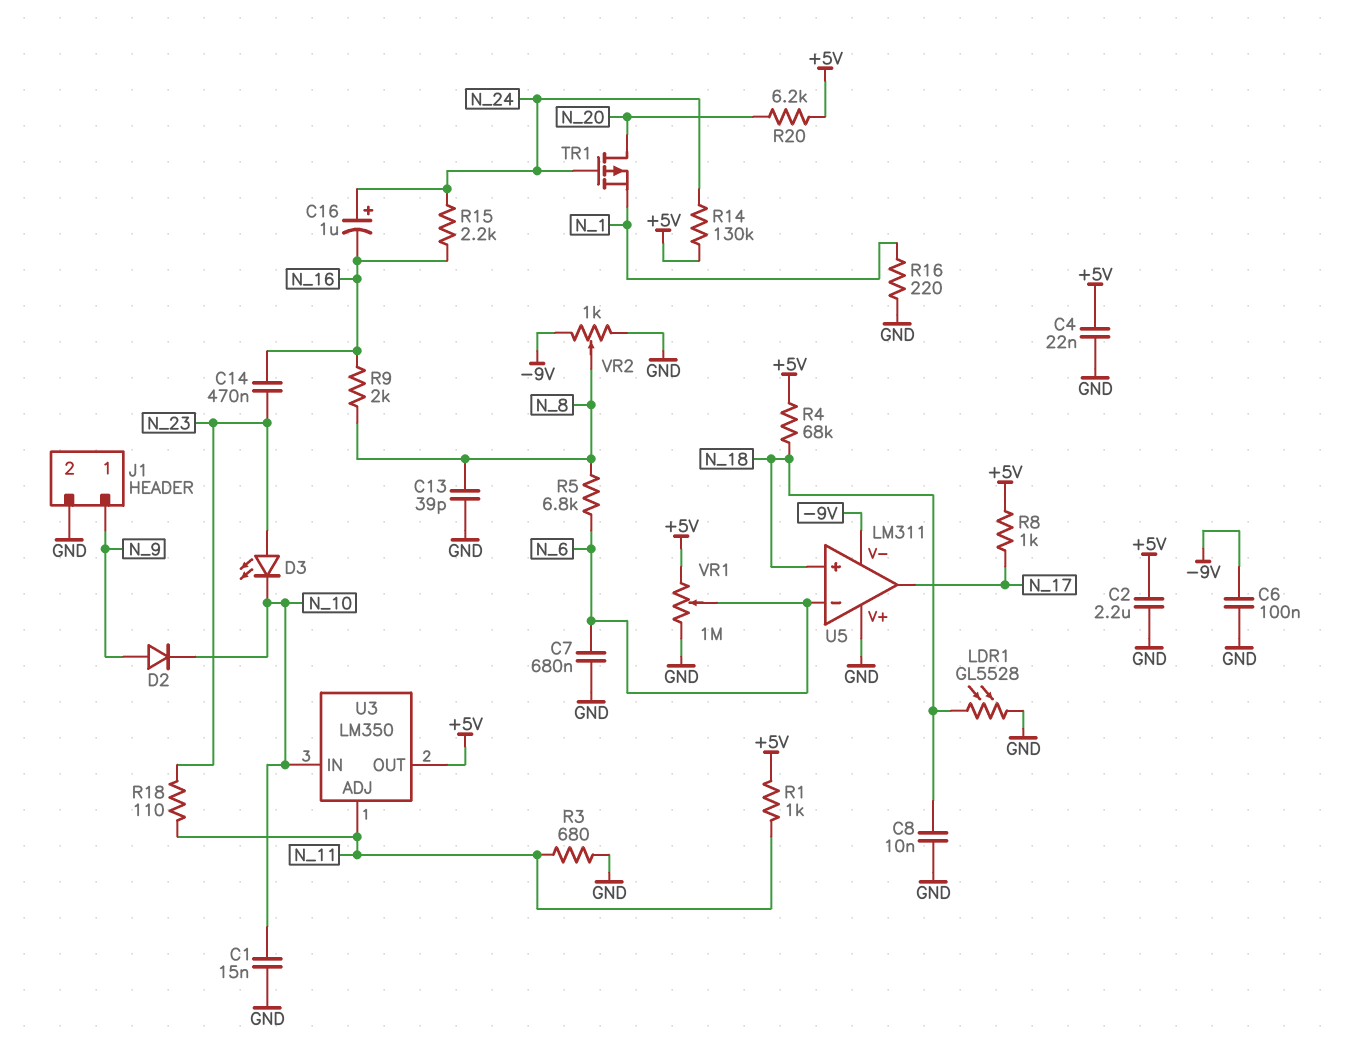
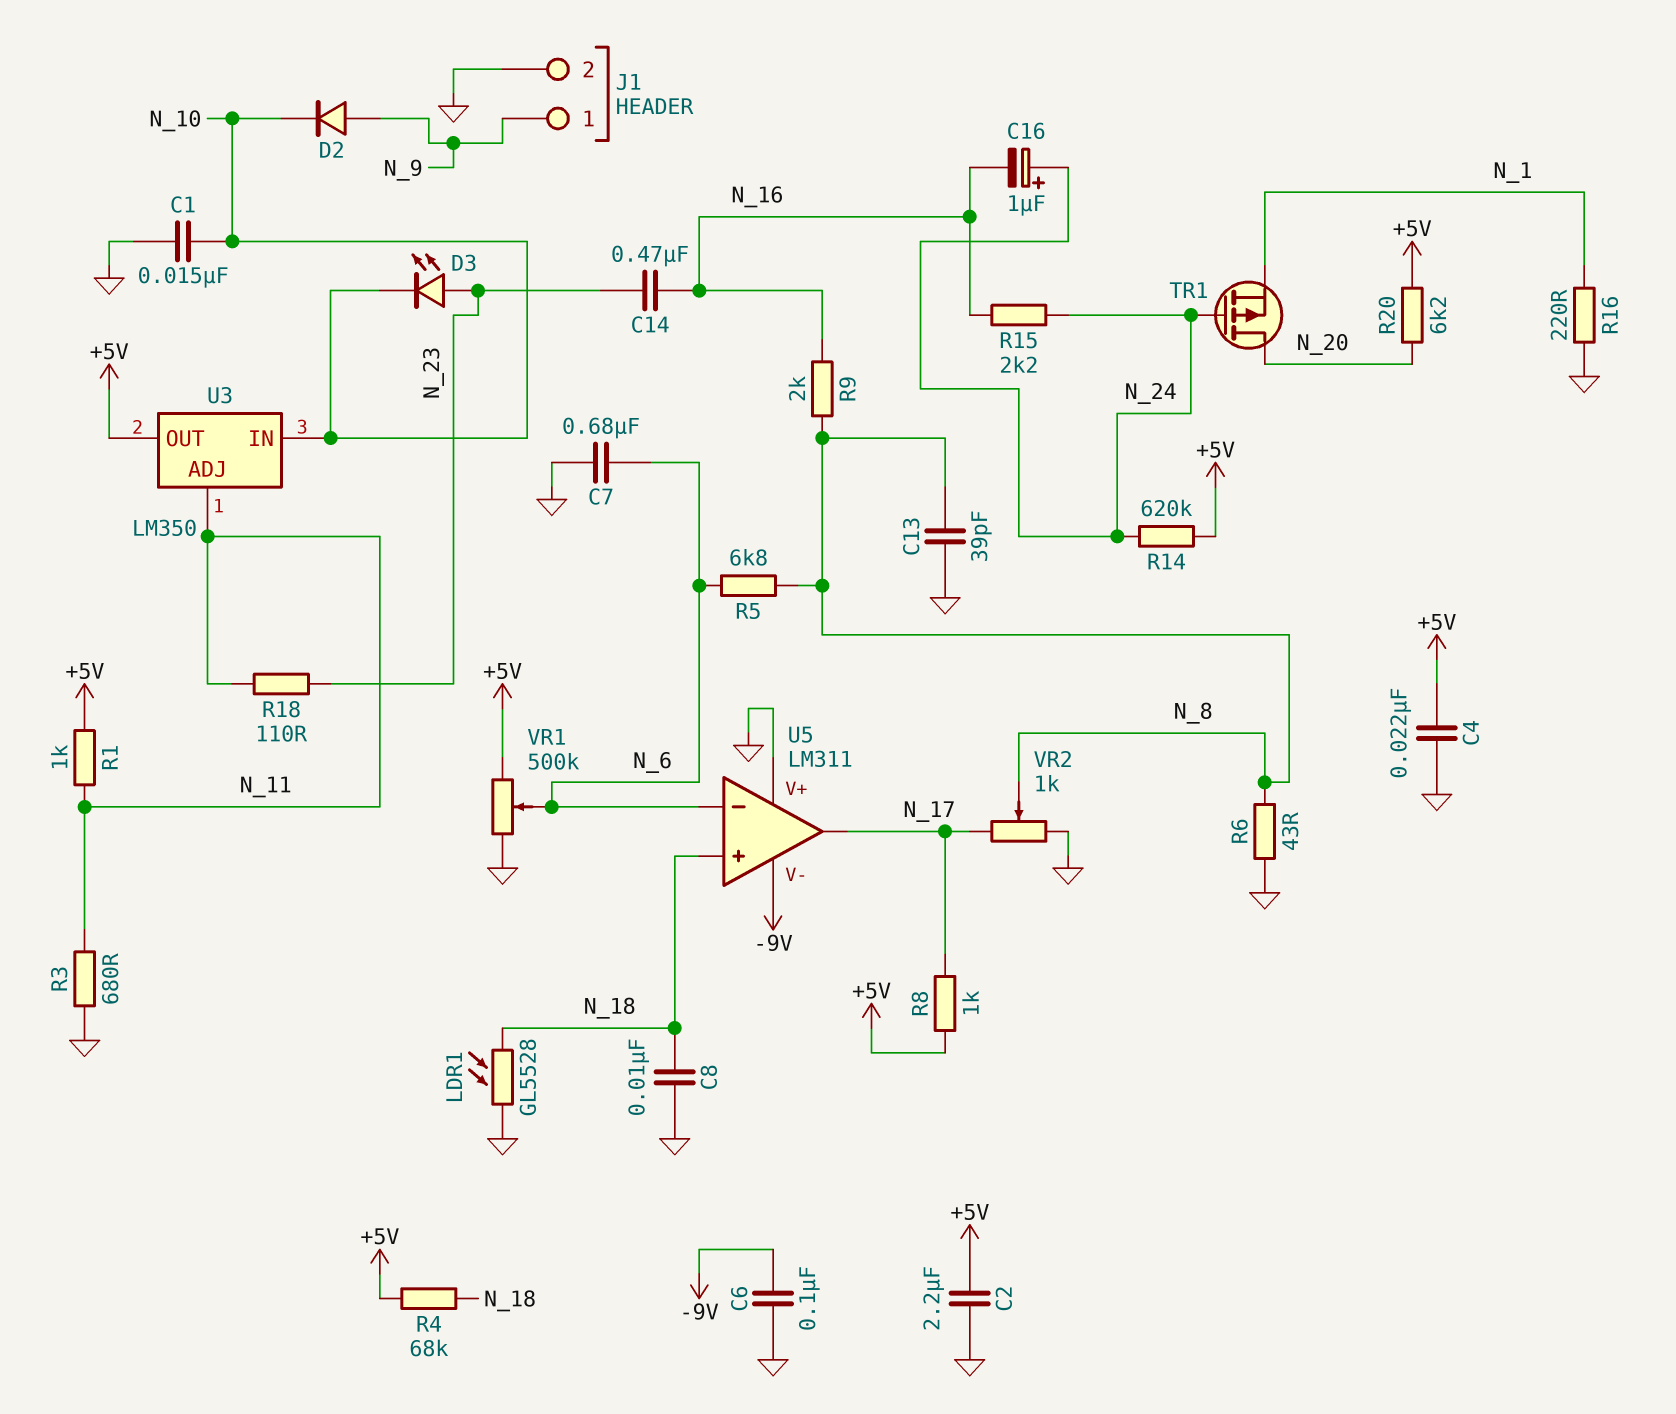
R6: none -> 43 (GND, N_8)
R14: 130k (+5V, N_24) -> 620k (+5V, N_24)
VR1: 1M (+5V, GND, wiper N_6) -> 500k (+5V, GND, wiper N_6)
VR2: 1k (-9V, GND, wiper N_8) -> 1k (GND, N_17, wiper N_8)

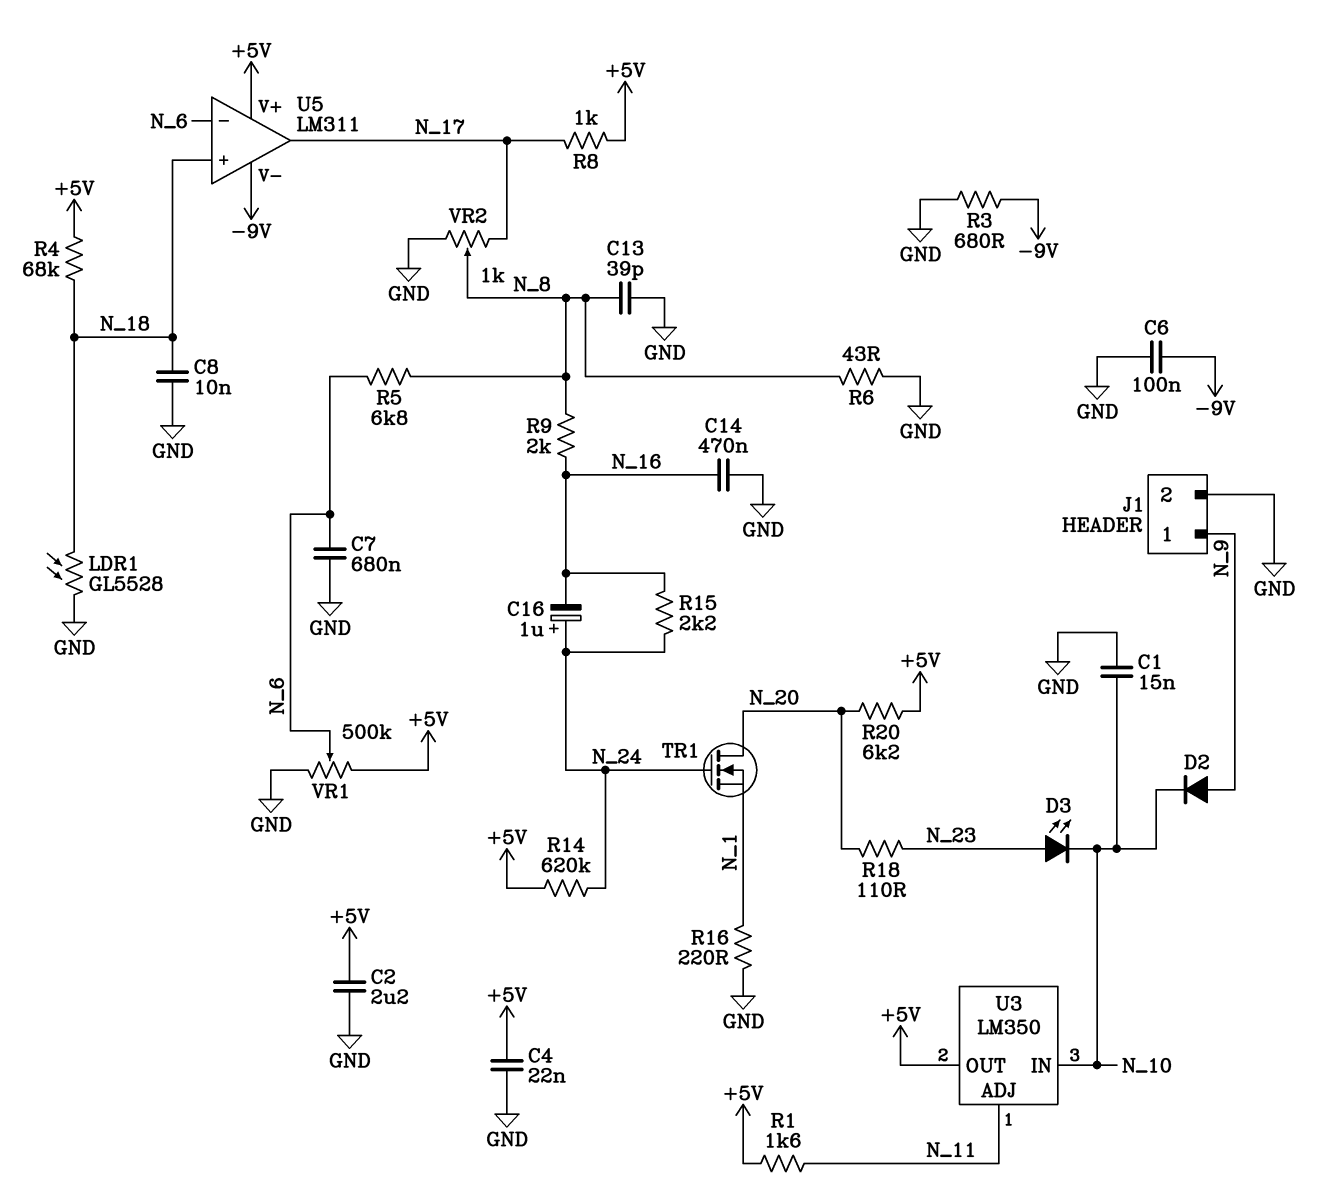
C14: 470nF (N_16, N_23) -> 470nF (GND, N_16)
R1: 1k (+5V, N_11) -> 1.6k (+5V, N_11)
R3: 680 (GND, N_11) -> 680 (-9V, GND)
R18: 110 (N_11, N_23) -> 110 (N_20, N_23)
TR1: PMOS (G N_24, D N_20, S N_1) -> NMOS (G N_24, D N_20, S N_1)
U5 pin V+: GND -> +5V

